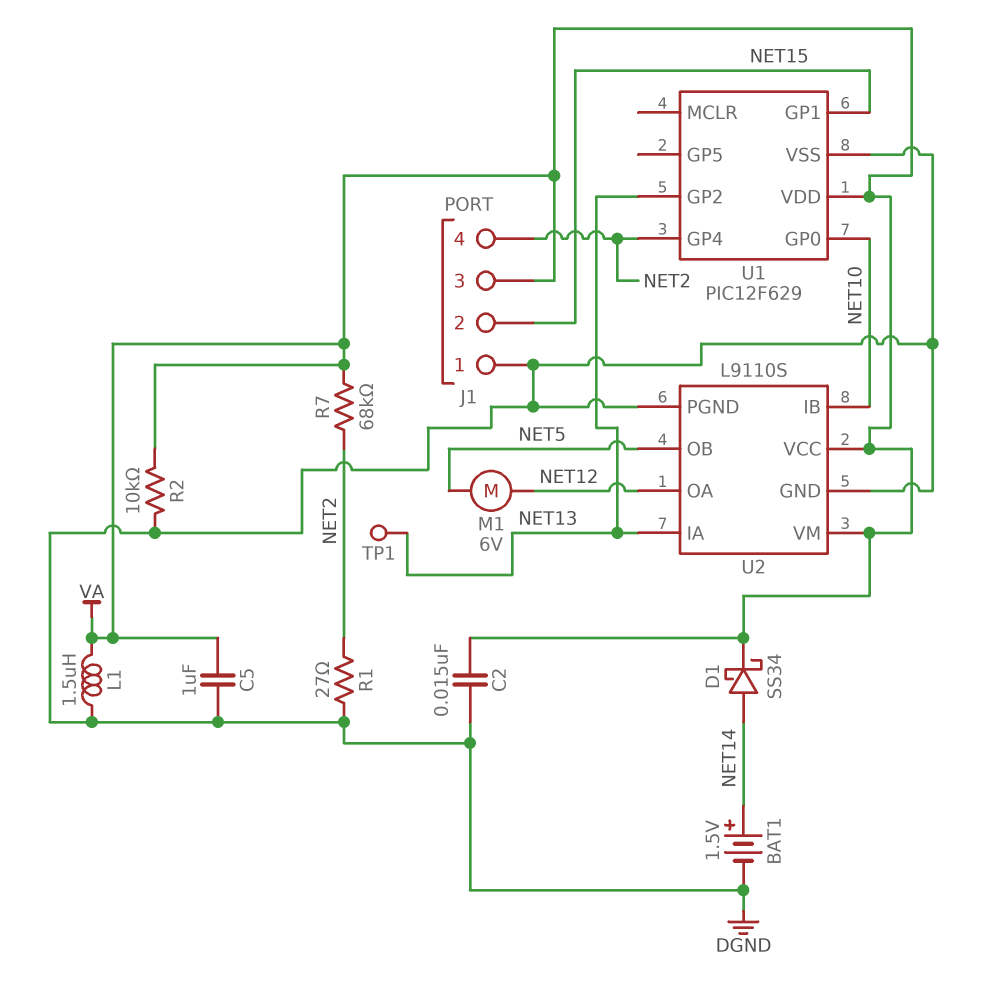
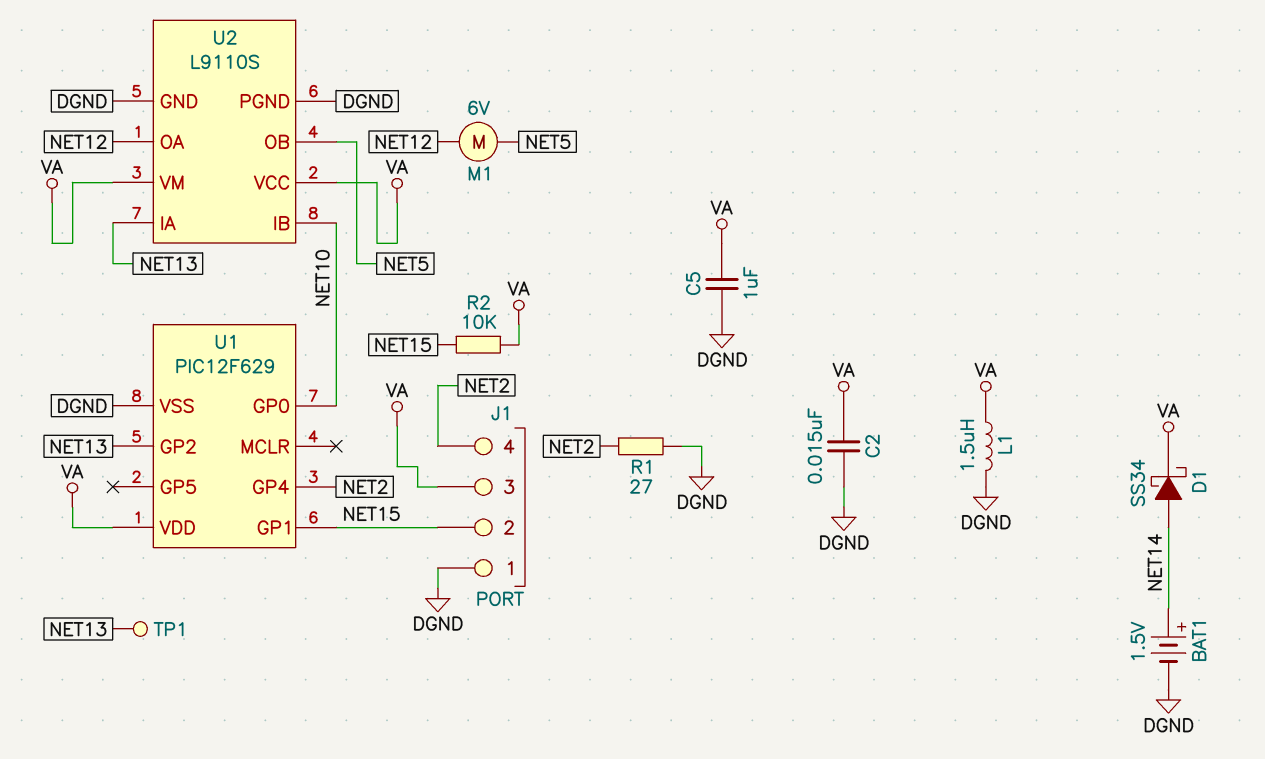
R2: 10k (DGND, VA) -> 10k (NET15, VA)
R7: 68k (NET2, VA) -> none

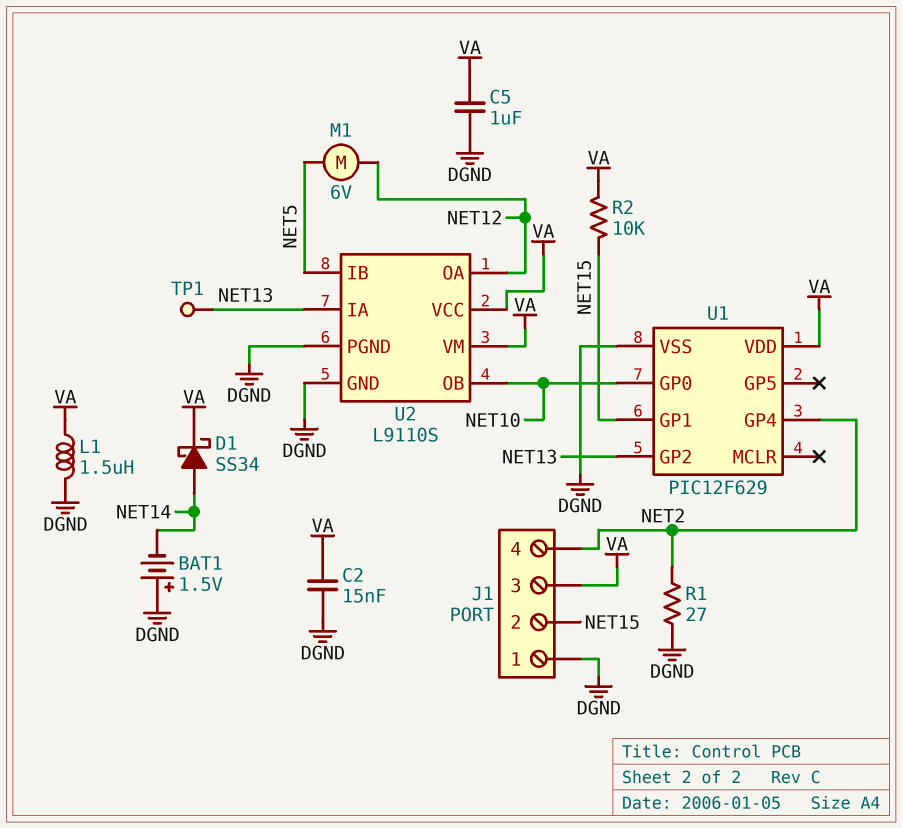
BAT1: 1.5V (plus NET14, minus DGND) -> 1.5V (plus DGND, minus NET14)
U2 pin IB: NET10 -> NET5
U2 pin OB: NET5 -> NET10

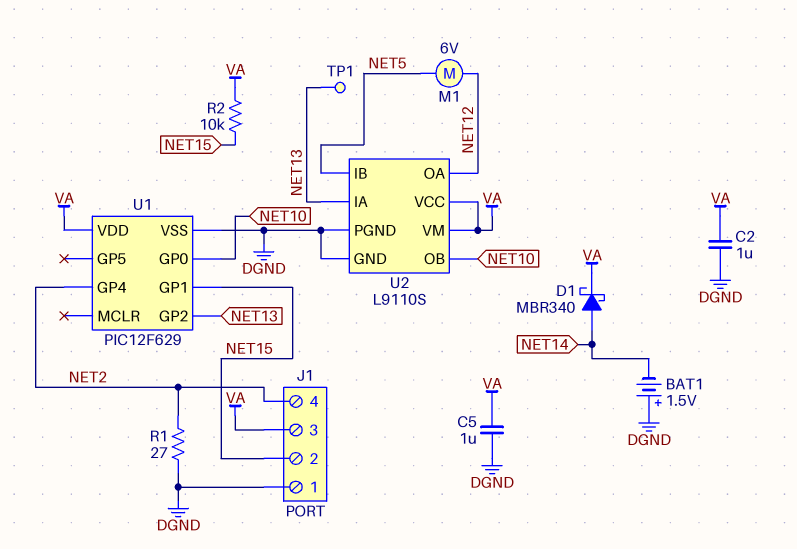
C2: 15nF (DGND, VA) -> 1uF (DGND, VA)
D1: schottky SS34 (A NET14, K VA) -> schottky MBR340 (A NET14, K VA)
L1: 1.5uH (DGND, VA) -> none

